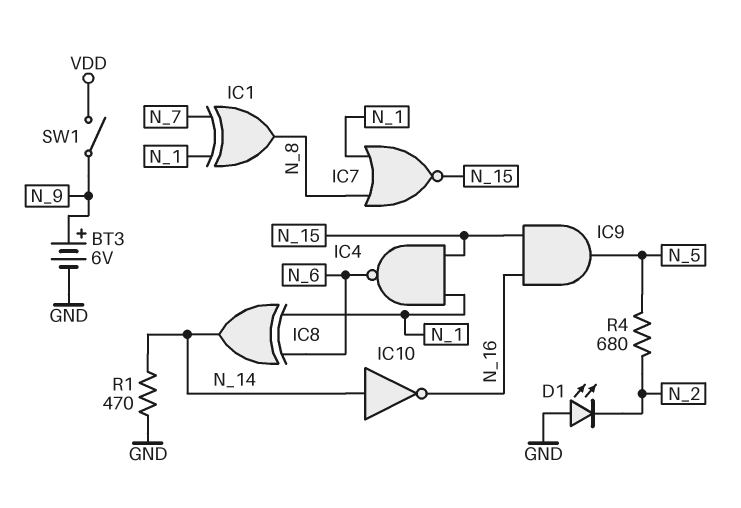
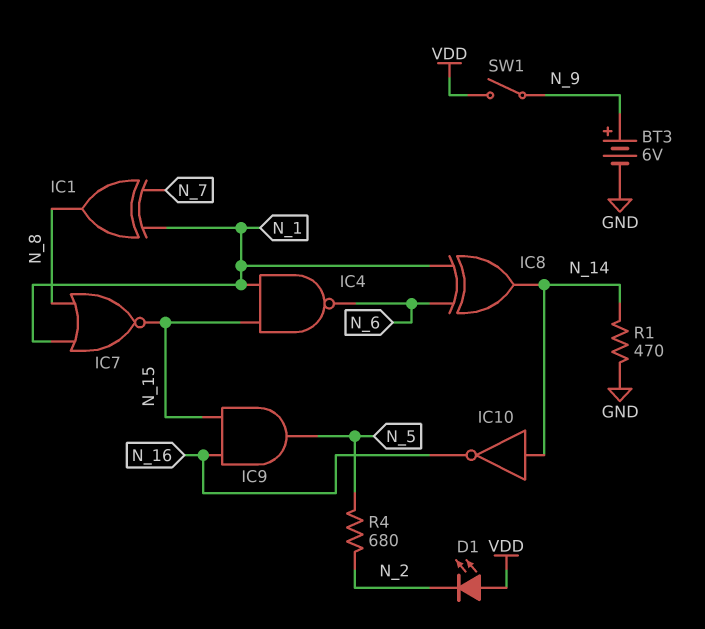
D1: LED (A GND, K N_2) -> LED (A VDD, K N_2)

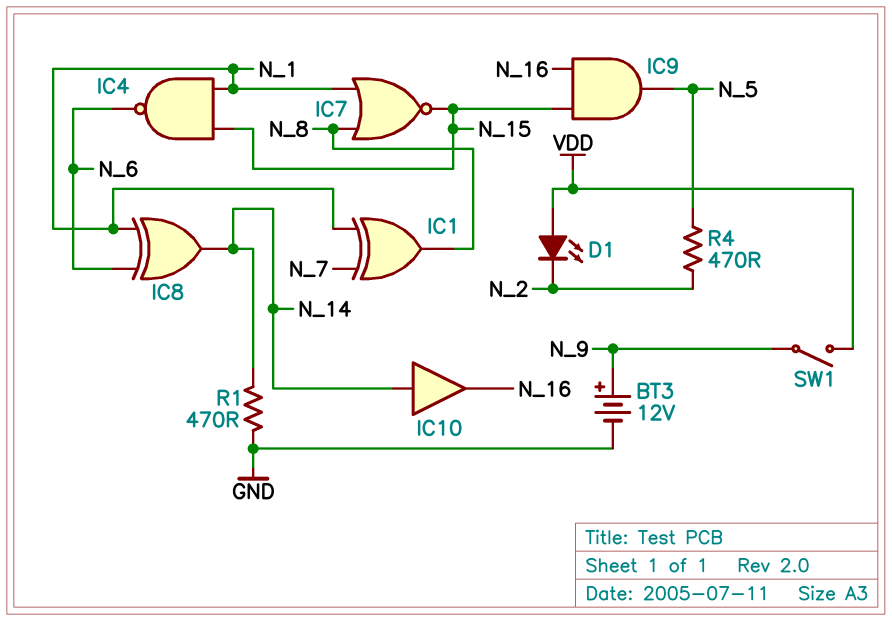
BT3: 6V (plus N_9, minus GND) -> 12V (plus N_9, minus GND)
IC10: NOT (in N_14, out N_16) -> buffer (in N_14, out N_16)
R4: 680 (N_2, N_5) -> 470 (N_2, N_5)

